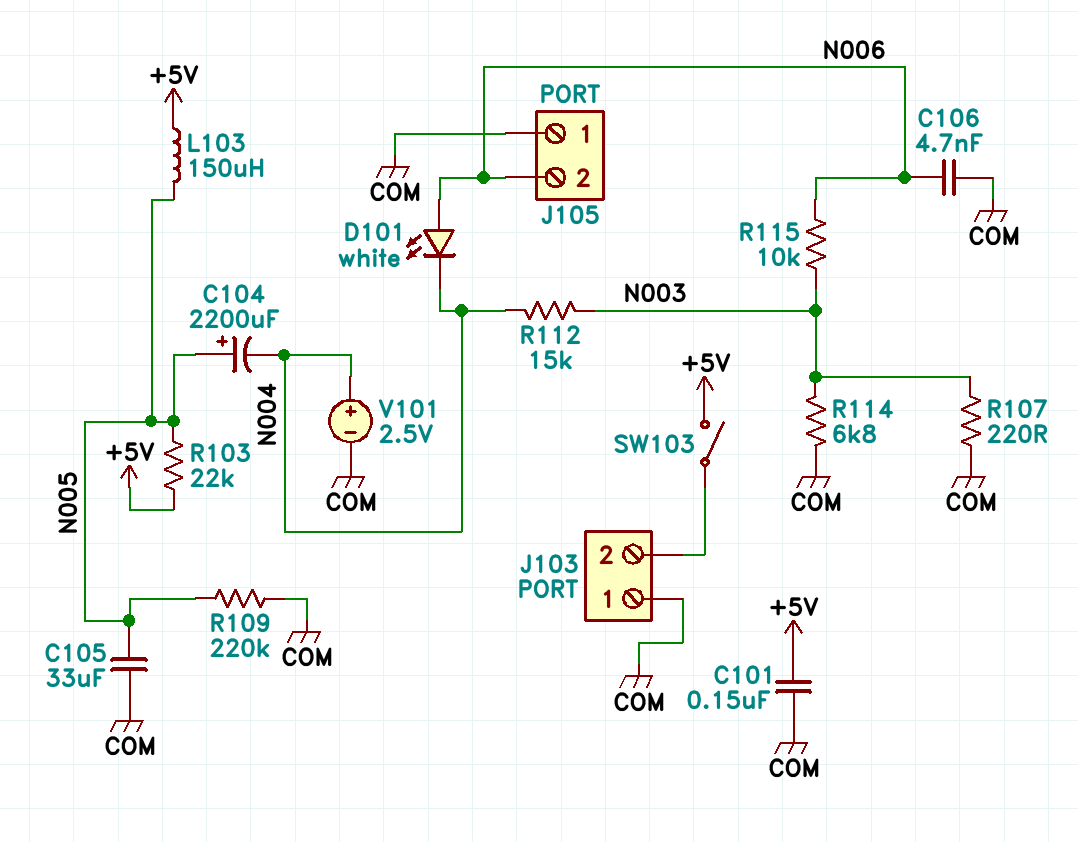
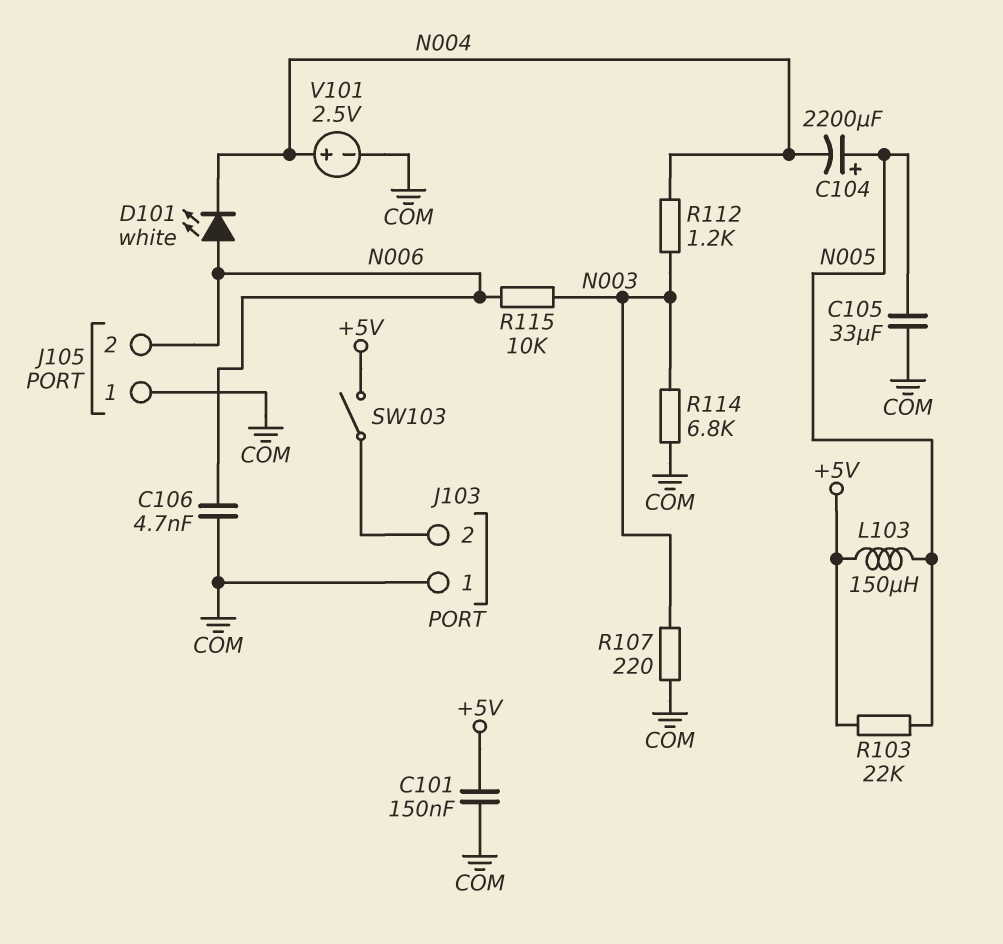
R109: 220k (COM, N005) -> none
R112: 15k (N003, N004) -> 1.2k (N003, N004)

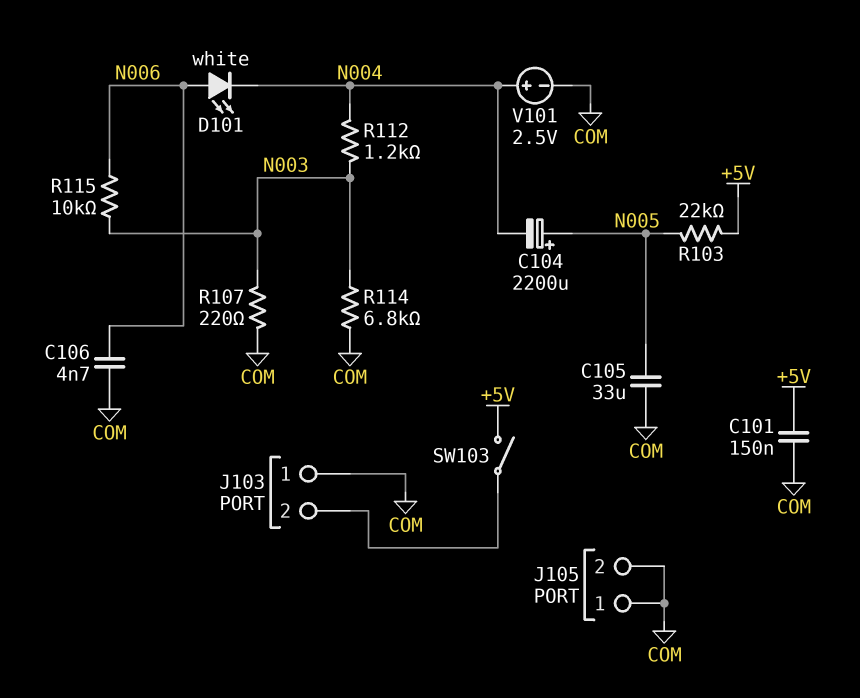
J105 pin 2: N006 -> COM
L103: 150uH (+5V, N005) -> none

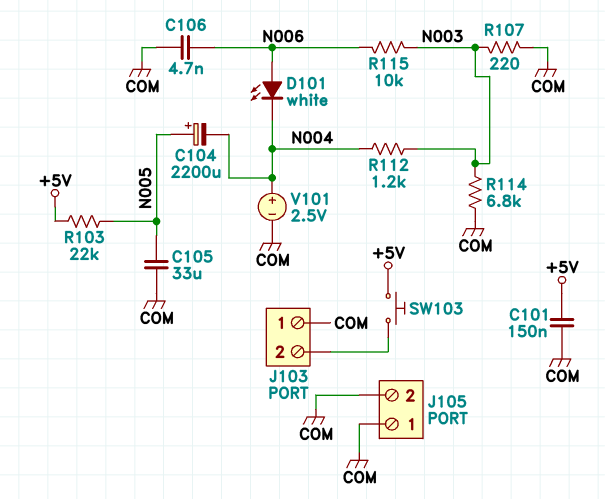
SW103: switch (+5V, J103/2) -> button (+5V, J103/2)

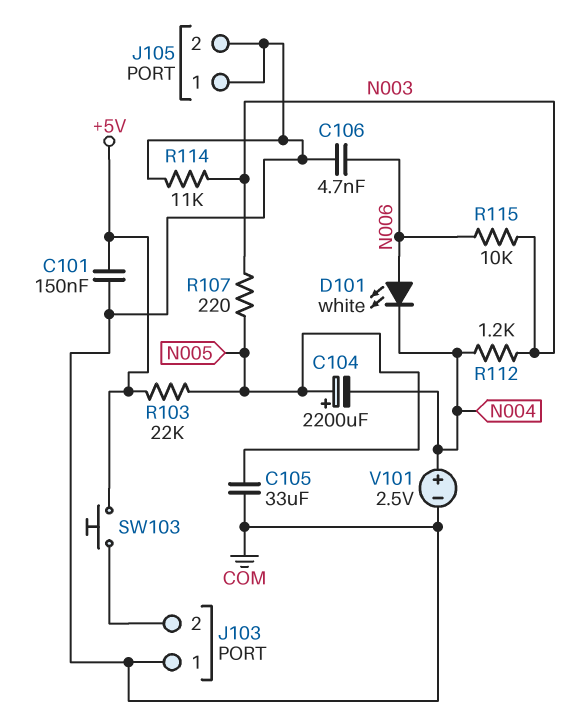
R107: 220 (COM, N003) -> 220 (N003, N005)
R114: 6.8k (COM, N003) -> 11k (COM, N003)

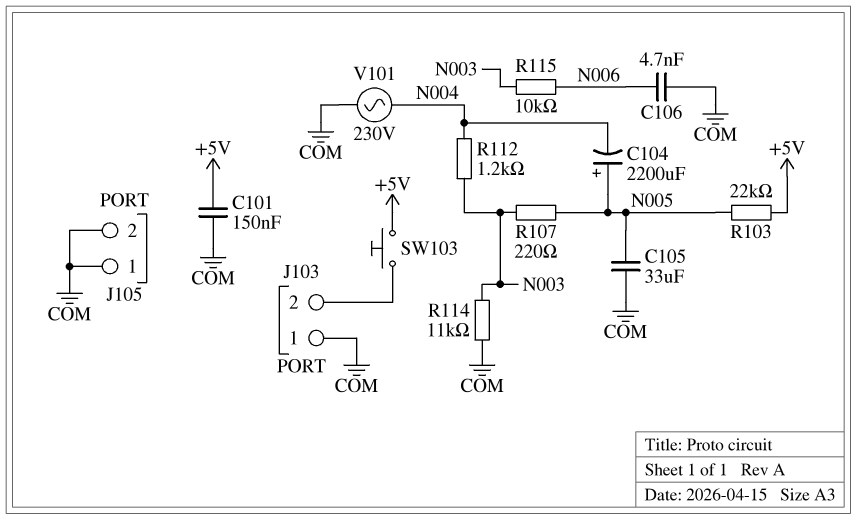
D101: LED white (A N006, K N004) -> none
V101: 2.5V (plus N004, minus COM) -> AC 230V (COM, N004)

